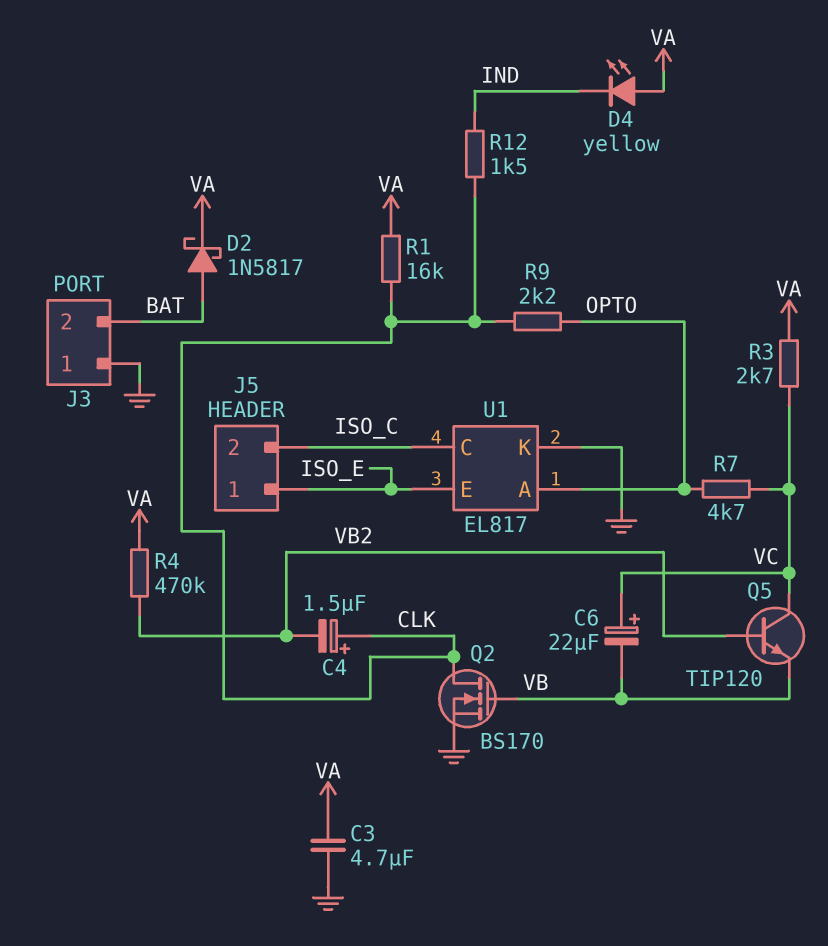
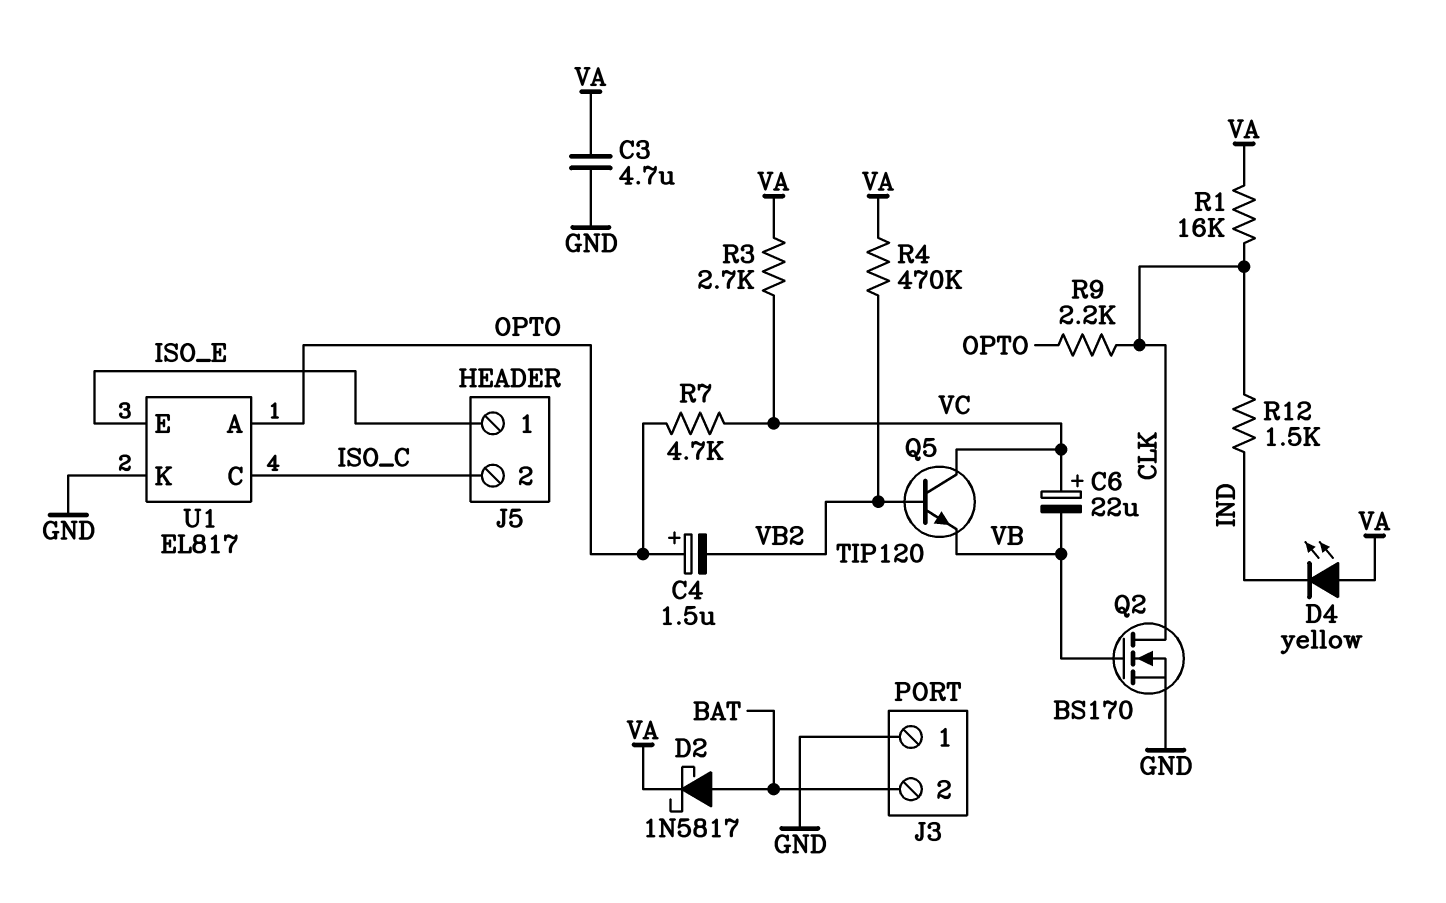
C4: 1.5uF (plus CLK, minus VB2) -> 1.5uF (plus OPTO, minus VB2)

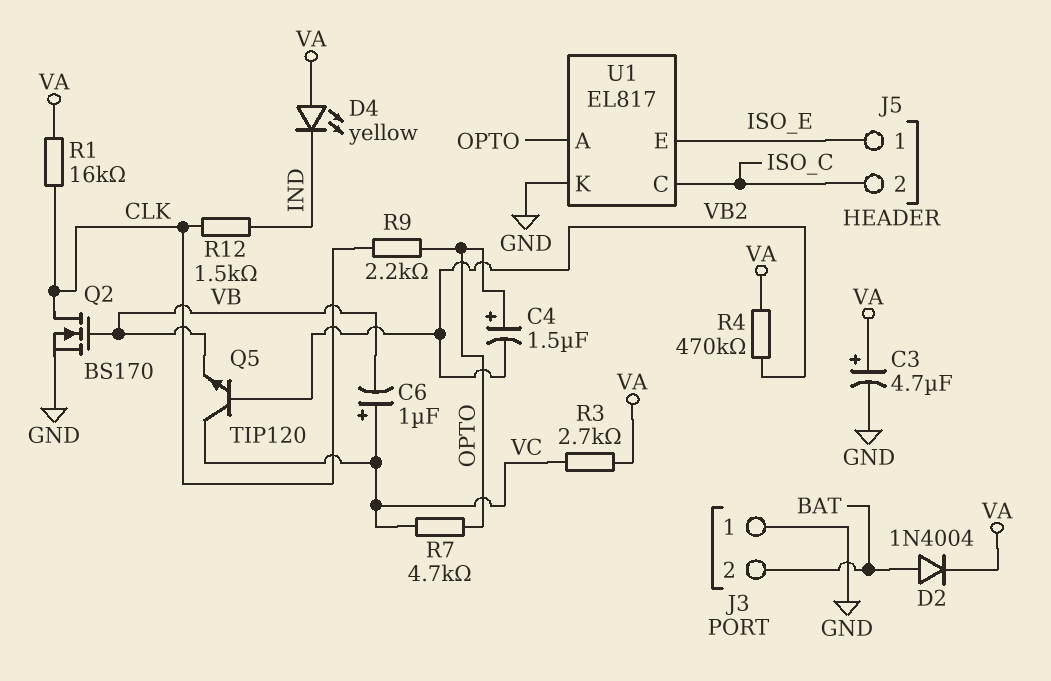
C3: 4.7uF (GND, VA) -> 4.7uF (plus VA, minus GND)
C6: 22uF (plus VC, minus VB) -> 1uF (plus VC, minus VB)
D2: schottky 1N5817 (A BAT, K VA) -> diode 1N4004 (A BAT, K VA)

